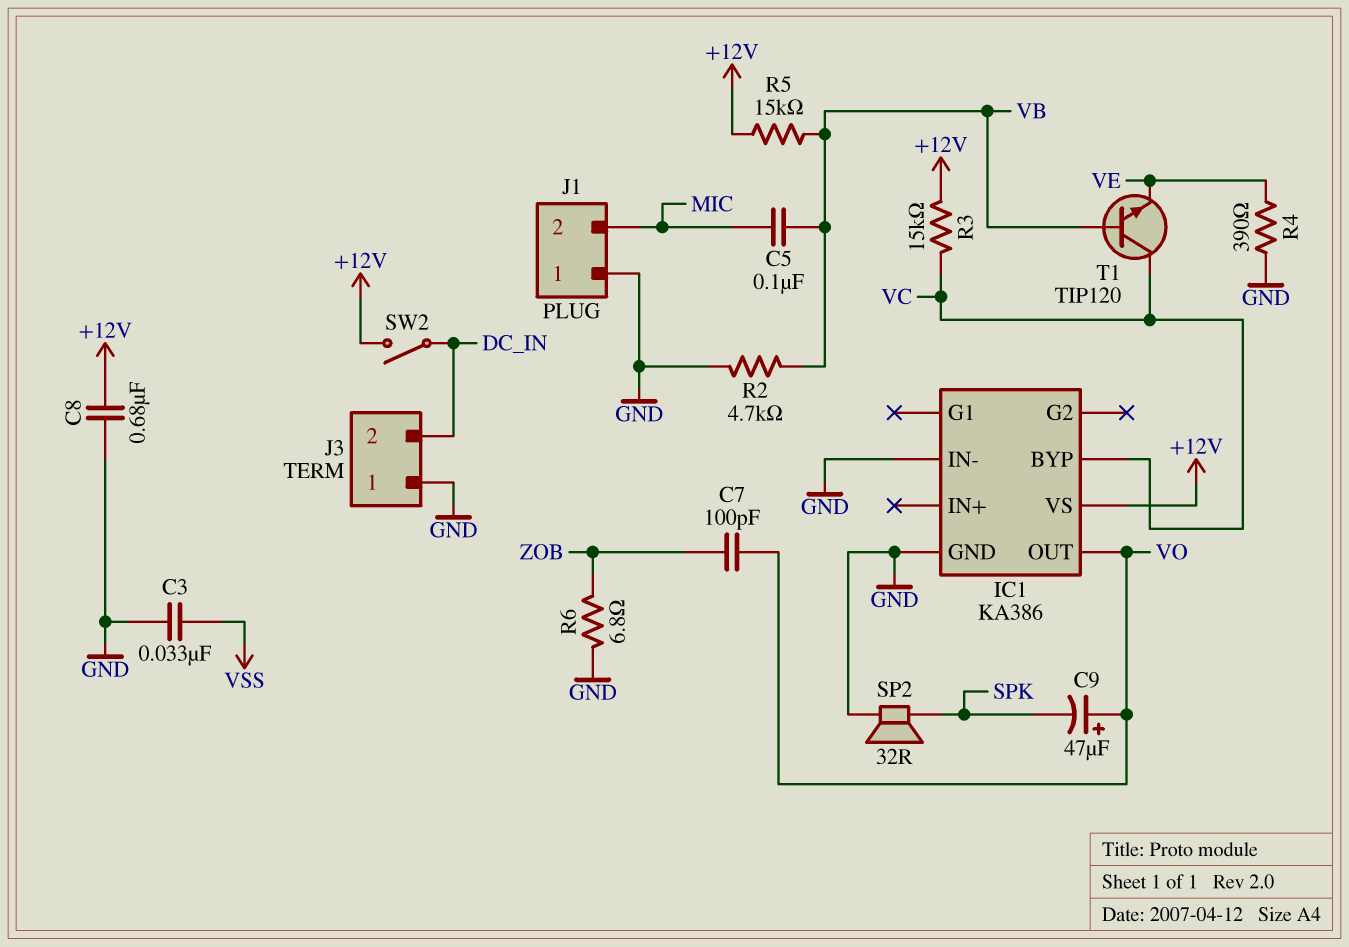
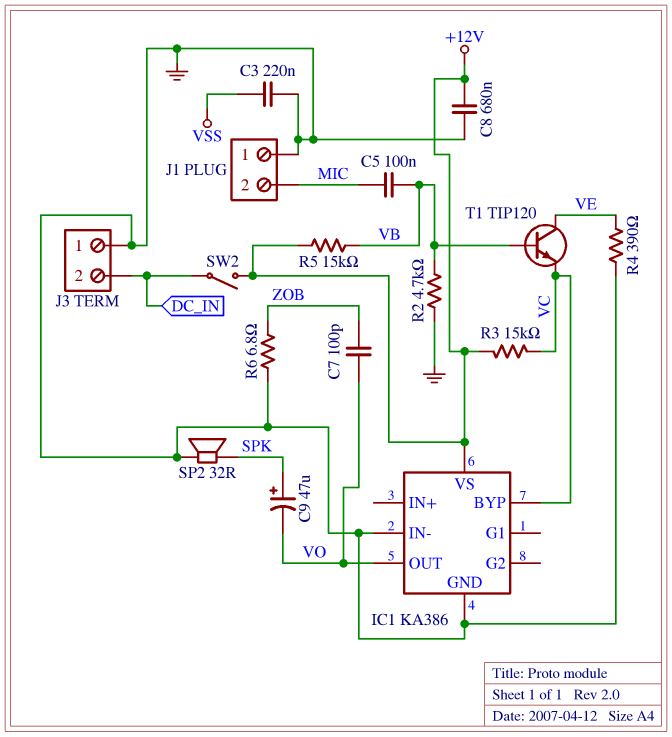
C3: 33nF (GND, VSS) -> 220nF (GND, VSS)
C9: 47uF (plus VO, minus SPK) -> 47uF (plus SPK, minus VO)
T1: NPN TIP120 (B VB, C VC, E VE) -> NPN TIP120 (B VB, C VE, E VC)

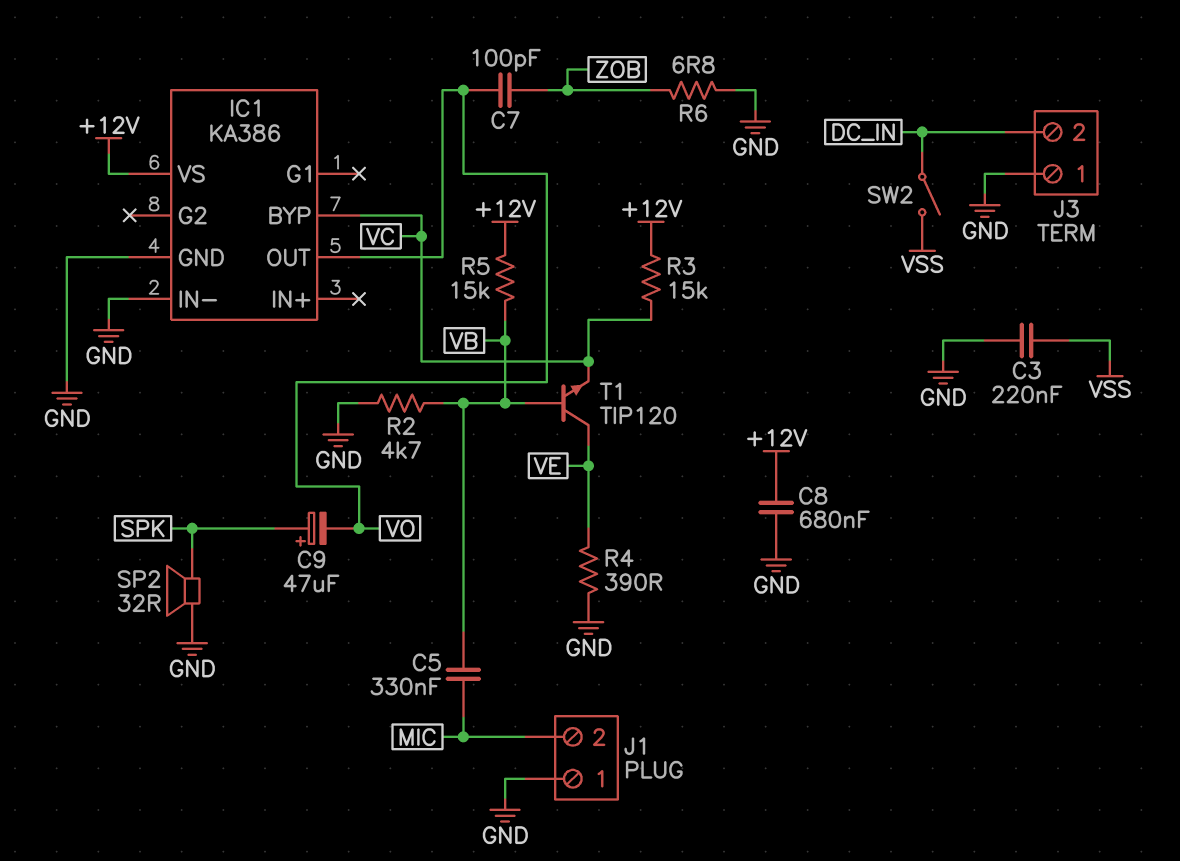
C5: 100nF (MIC, VB) -> 330nF (MIC, VB)
SW2: switch (+12V, DC_IN) -> switch (DC_IN, VSS)

